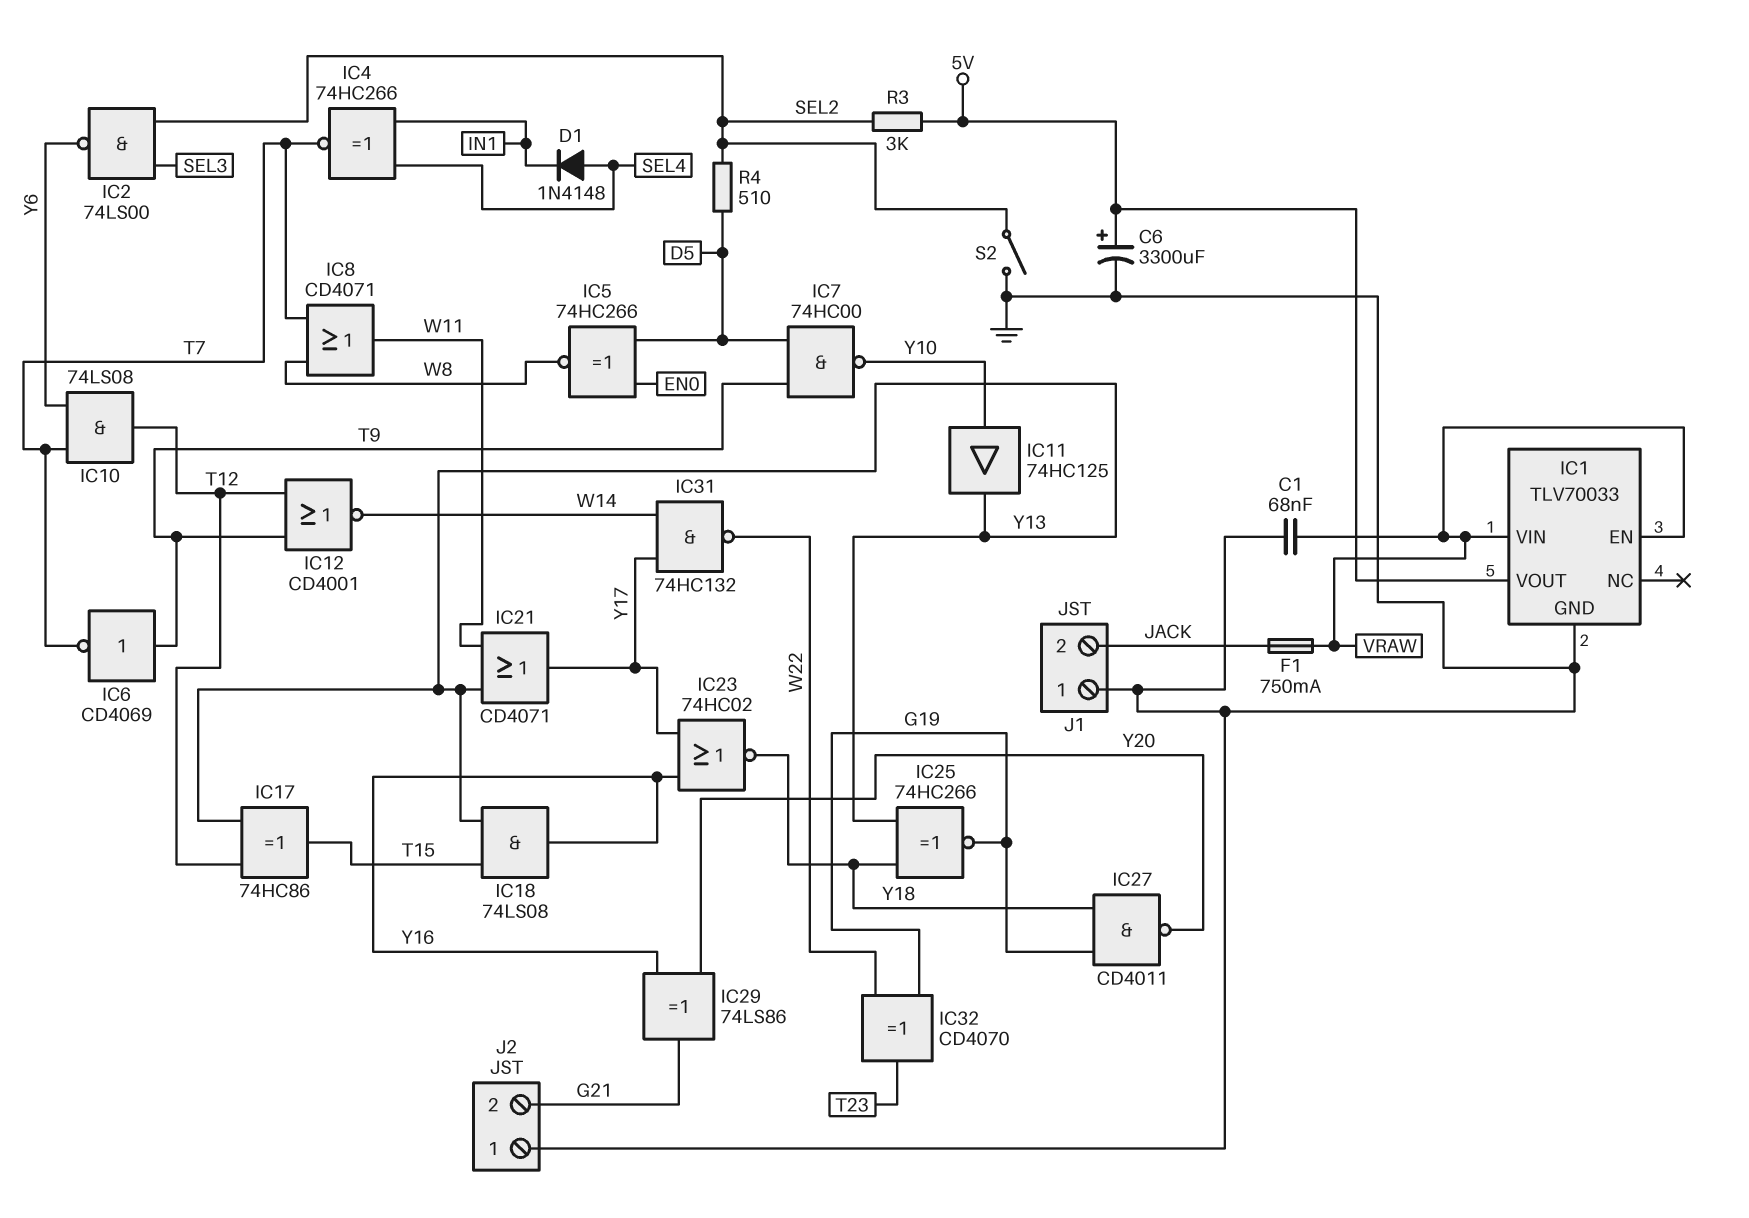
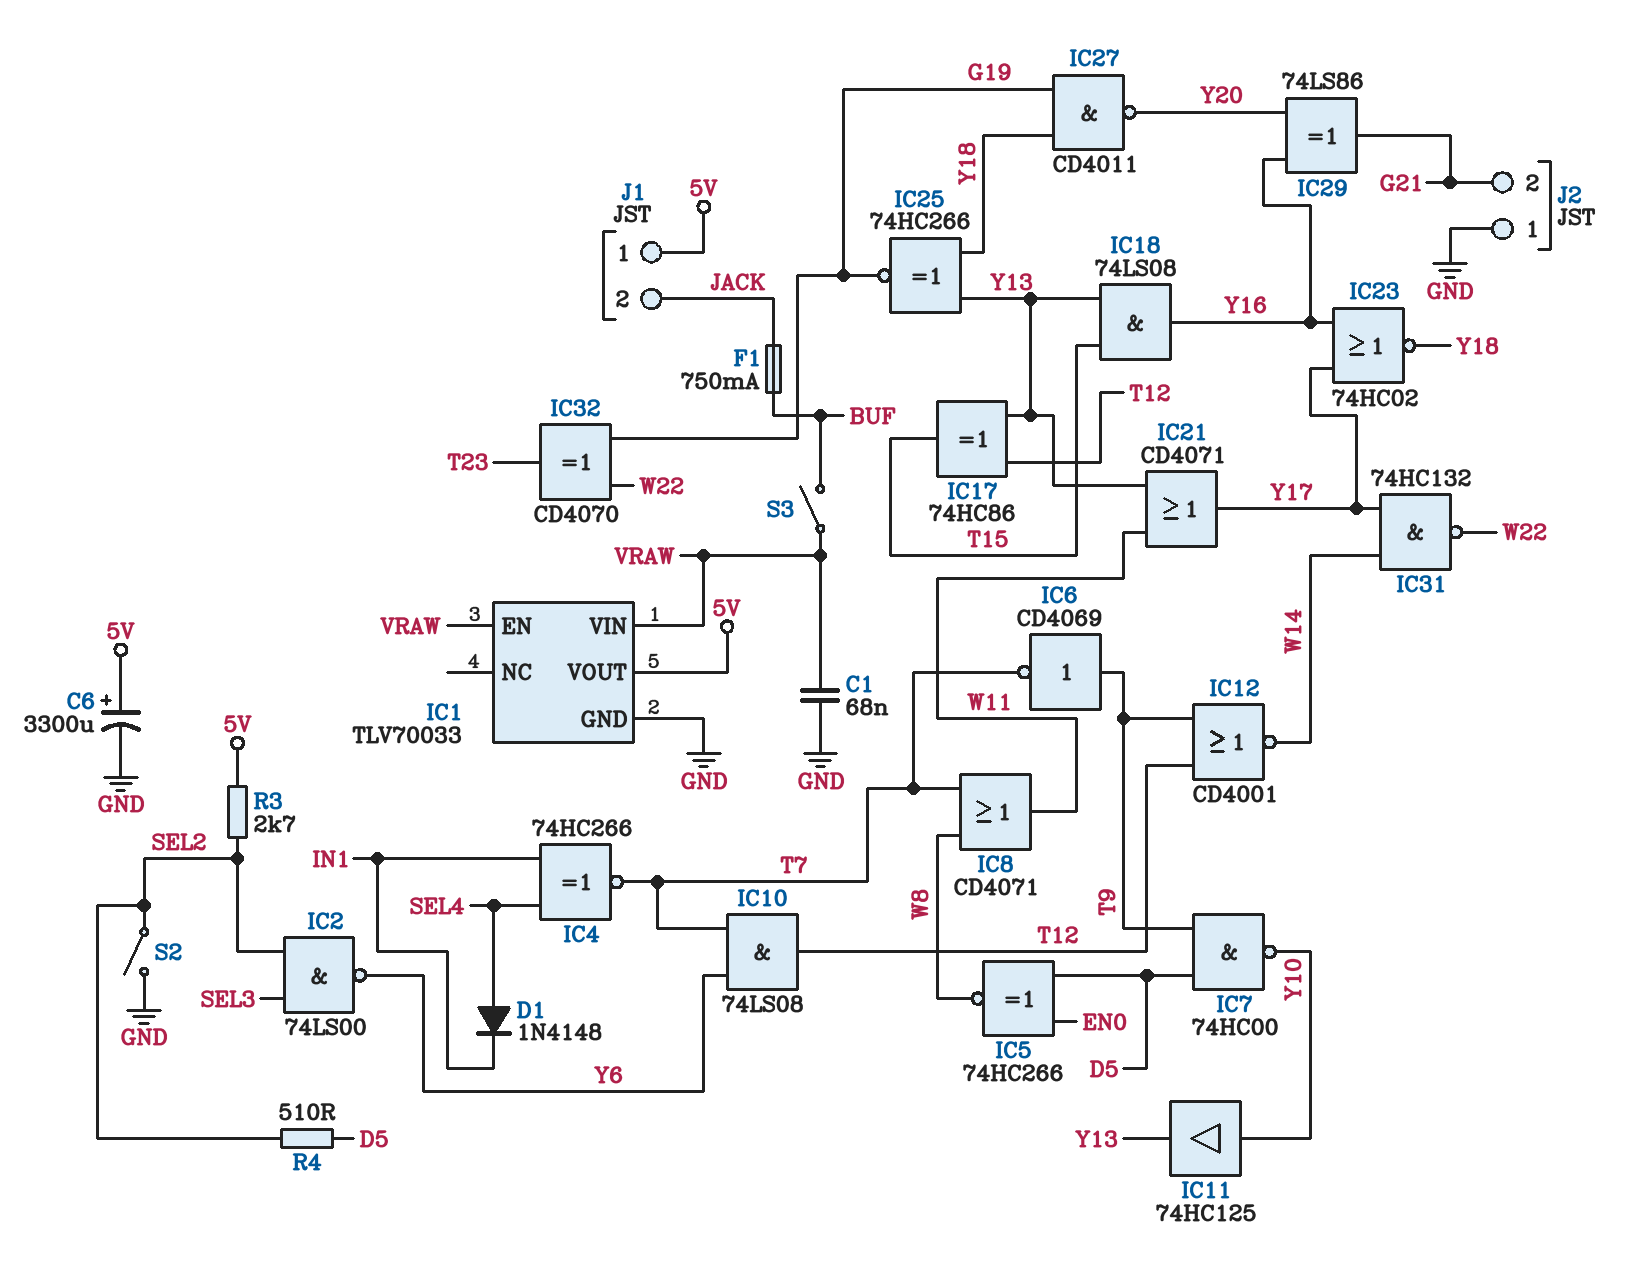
F1: 750mA (JACK, VRAW) -> 750mA (BUF, JACK)
J1 pin 1: GND -> 5V
R3: 3k (5V, SEL2) -> 2.7k (5V, SEL2)
S3: none -> switch (BUF, VRAW)

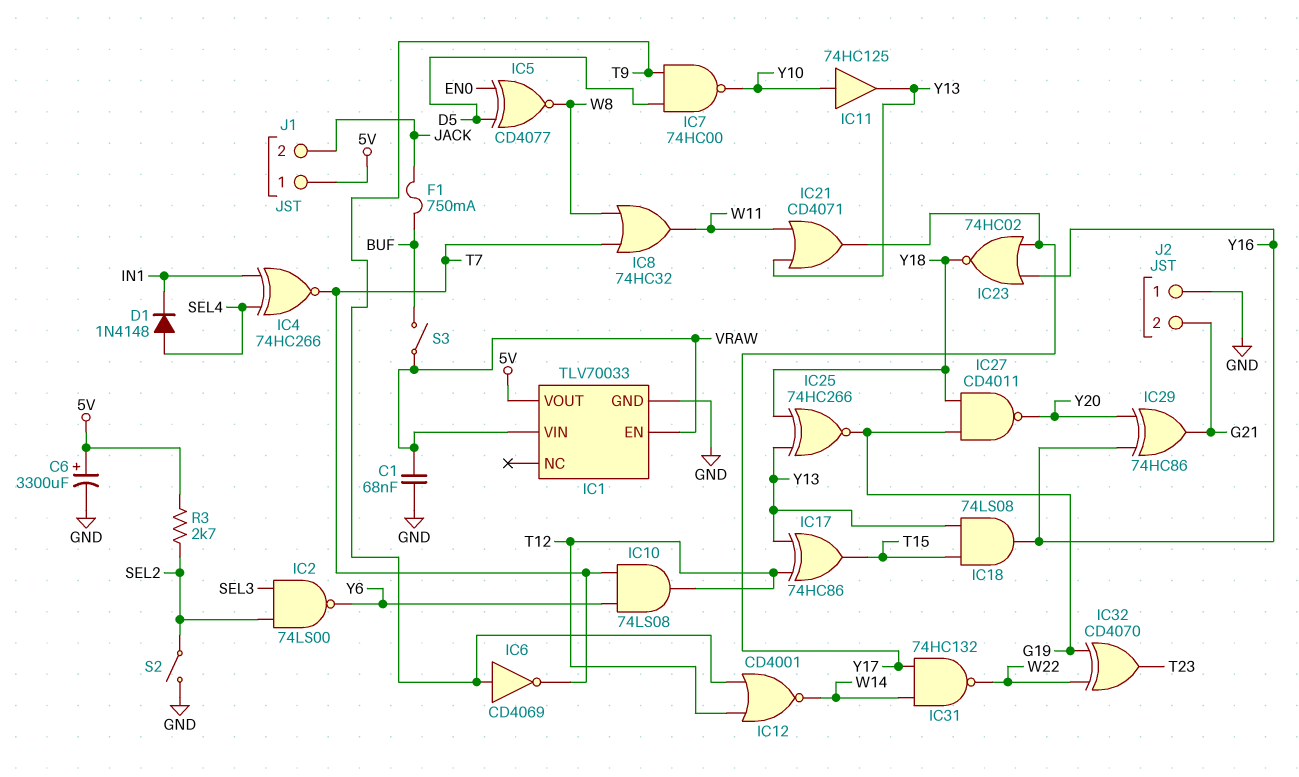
IC5: XNOR 74HC266 (in D5, in EN0, out W8) -> XNOR CD4077 (in D5, in EN0, out W8)
IC8: OR CD4071 (in T7, in W8, out W11) -> OR 74HC32 (in T7, in W8, out W11)
IC29: XOR 74LS86 (in Y16, in Y20, out G21) -> XOR 74HC86 (in Y16, in Y20, out G21)
R4: 510 (D5, SEL2) -> none

